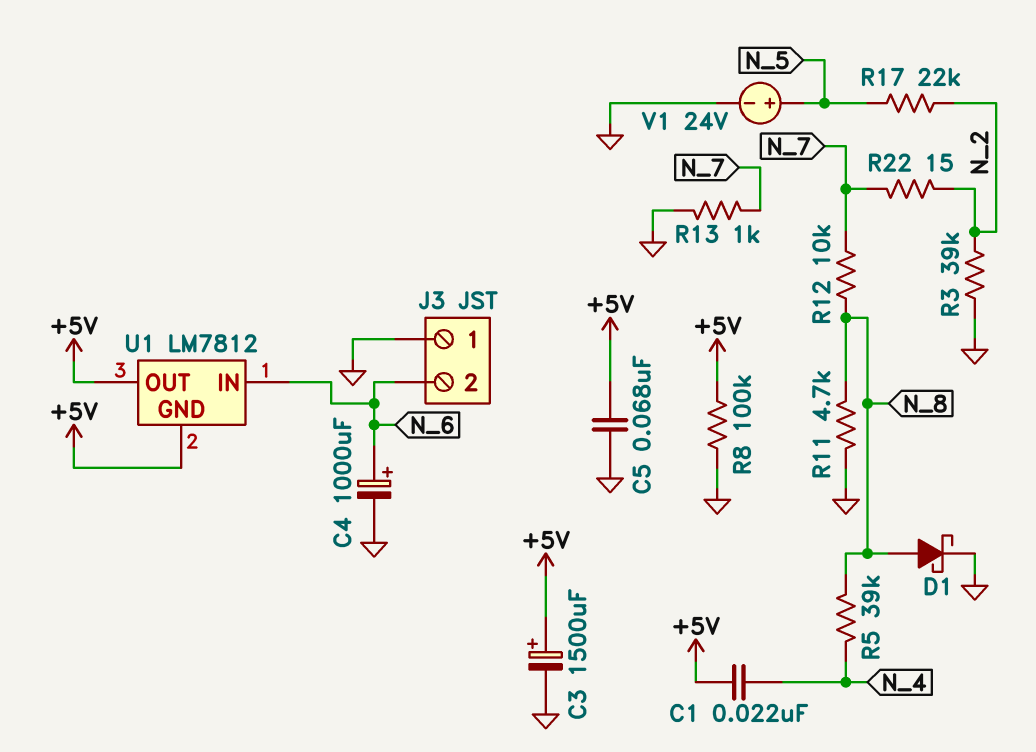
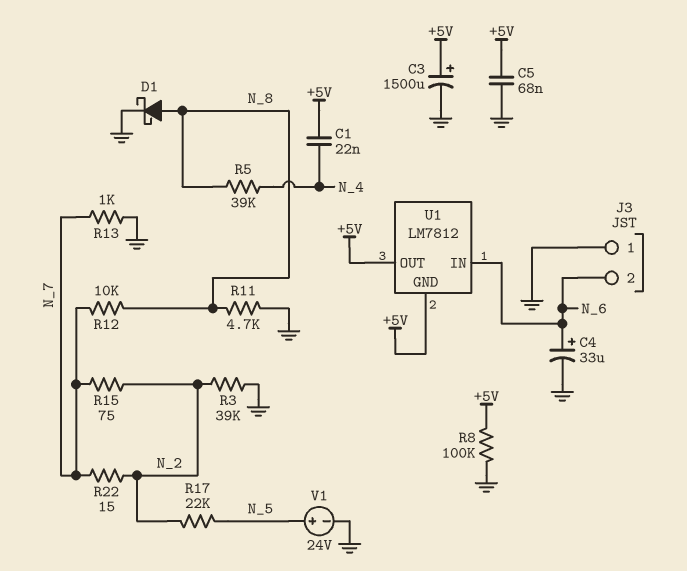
C4: 1000uF (plus N_6, minus GND) -> 33uF (plus N_6, minus GND)
R15: none -> 75 (N_2, N_7)

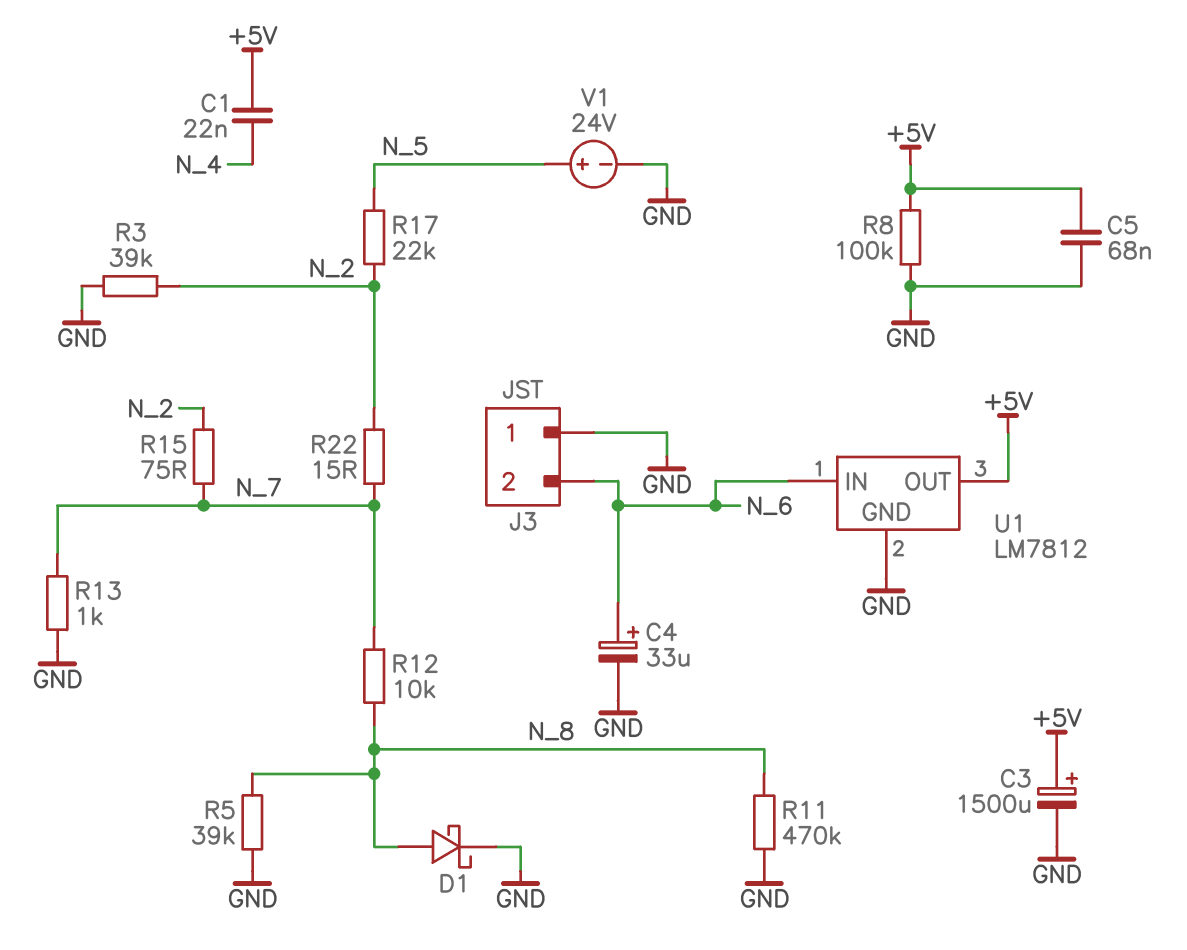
R5: 39k (N_4, N_8) -> 39k (GND, N_8)
R11: 4.7k (GND, N_8) -> 470k (GND, N_8)
U1 pin GND: +5V -> GND

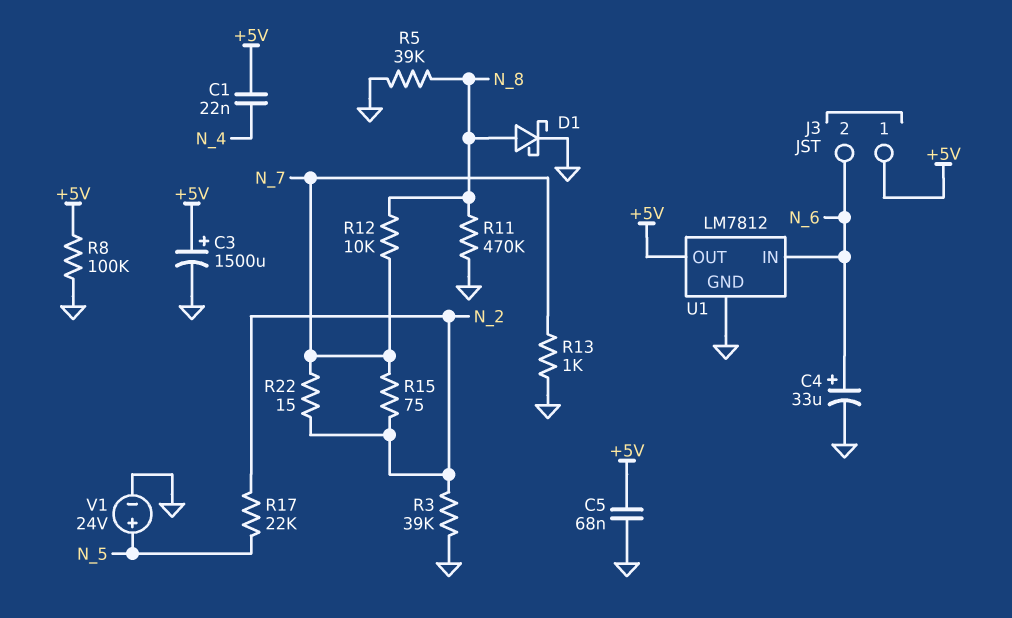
J3 pin 1: GND -> +5V

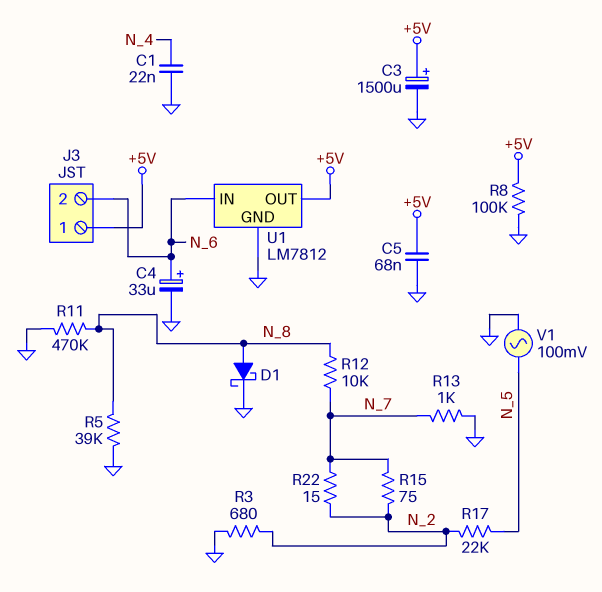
C1: 22nF (+5V, N_4) -> 22nF (GND, N_4)
R3: 39k (GND, N_2) -> 680 (GND, N_2)
V1: 24V (plus N_5, minus GND) -> AC 100mV (GND, N_5)

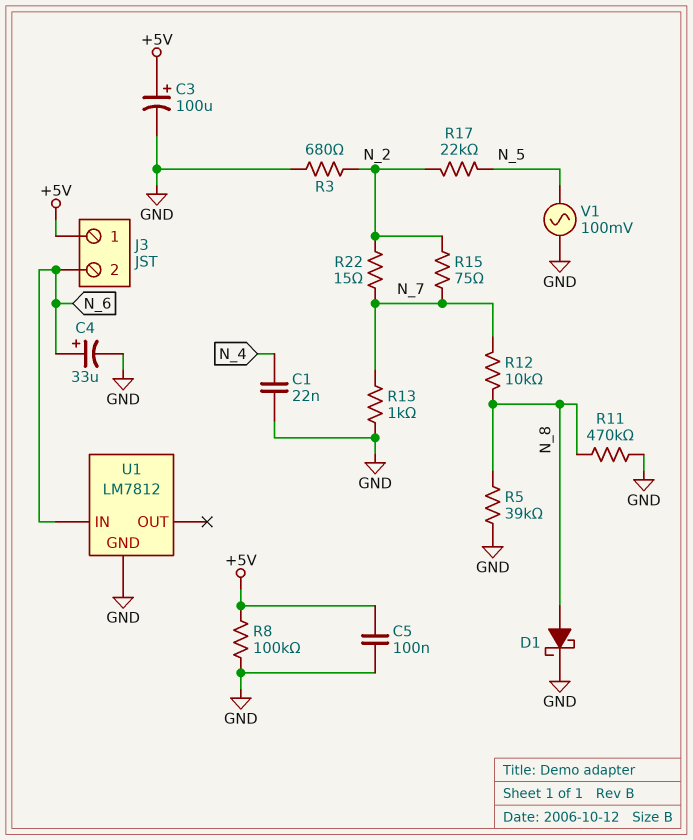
C3: 1500uF (plus +5V, minus GND) -> 100uF (plus +5V, minus GND)
C5: 68nF (+5V, GND) -> 100nF (+5V, GND)
U1 pin OUT: +5V -> none

